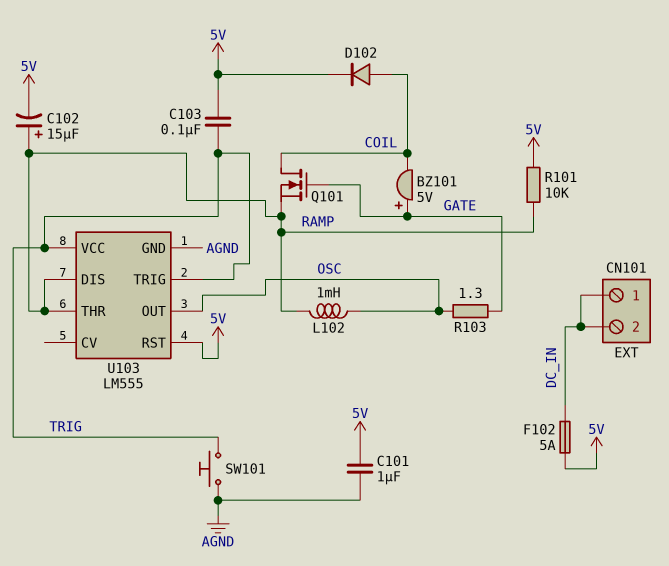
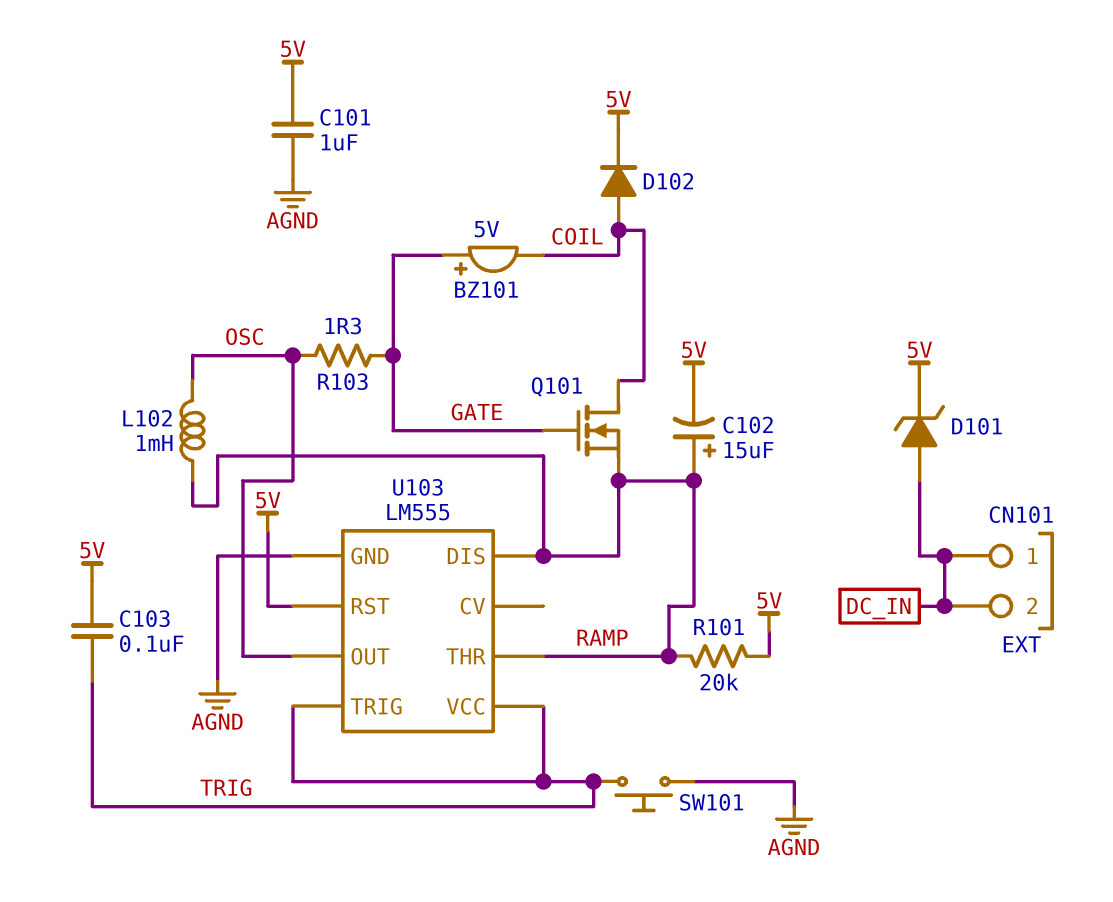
D101: none -> zener (A DC_IN, K 5V)
F102: 5A (5V, DC_IN) -> none
R101: 10k (5V, RAMP) -> 20k (5V, RAMP)

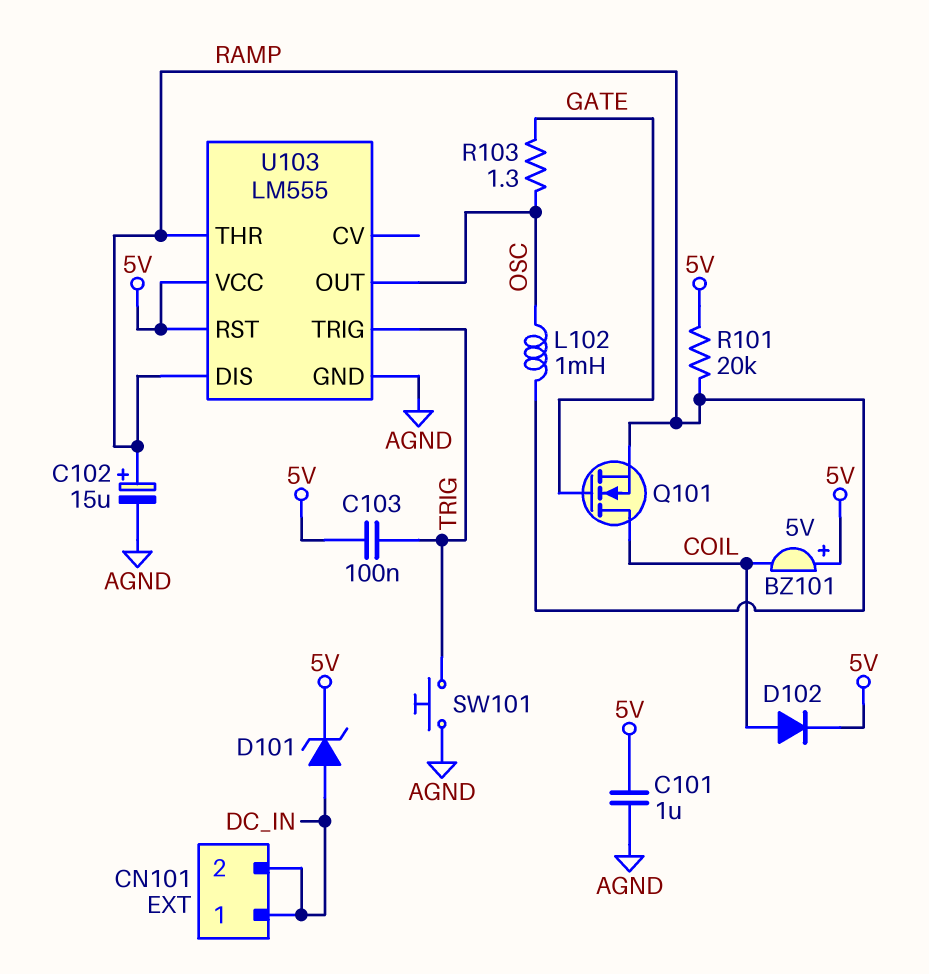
BZ101: buzzer 5V (plus GATE, minus COIL) -> buzzer 5V (plus 5V, minus COIL)
C102: 15uF (plus RAMP, minus 5V) -> 15uF (plus RAMP, minus AGND)
U103 pin VCC: TRIG -> 5V

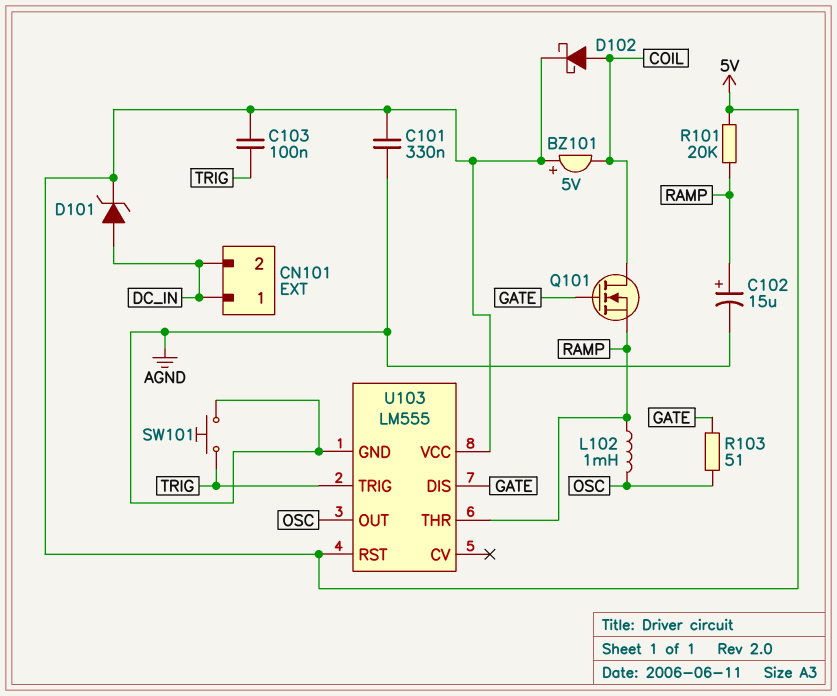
C101: 1uF (5V, AGND) -> 330nF (5V, AGND)
D102: diode (A COIL, K 5V) -> schottky (A COIL, K 5V)
R103: 1.3 (GATE, OSC) -> 51 (GATE, OSC)
U103 pin DIS: RAMP -> GATE

